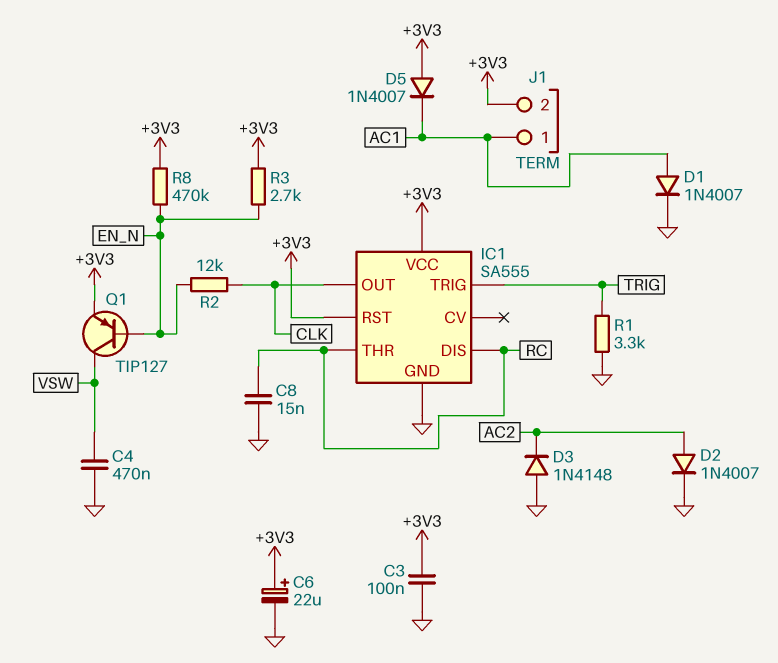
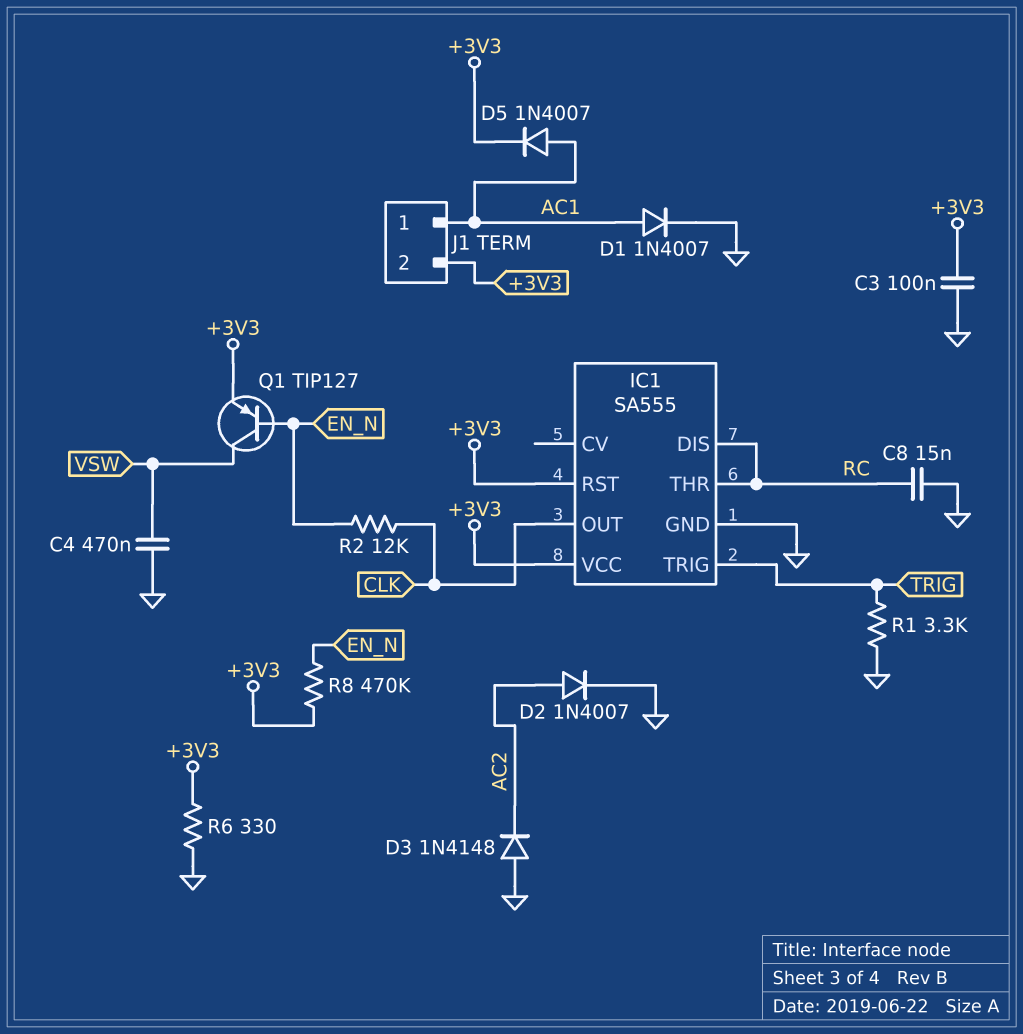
C6: 22uF (plus +3V3, minus GND) -> none
D5: diode 1N4007 (A +3V3, K AC1) -> diode 1N4007 (A AC1, K +3V3)
R3: 2.7k (+3V3, EN_N) -> none
R6: none -> 330 (+3V3, GND)

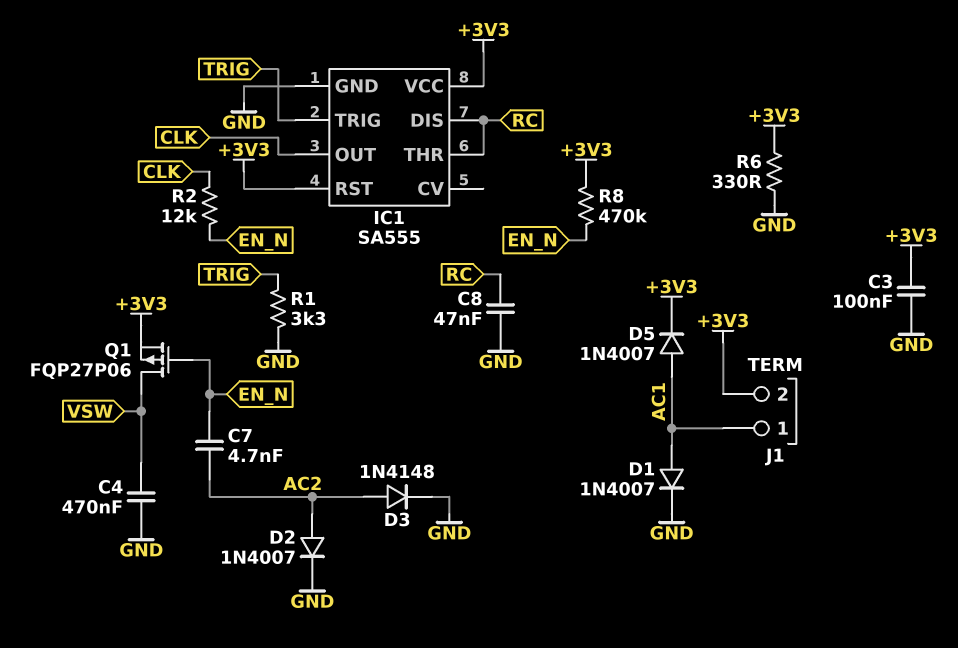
C7: none -> 4.7nF (AC2, EN_N)
C8: 15nF (GND, RC) -> 47nF (GND, RC)
D3: diode 1N4148 (A GND, K AC2) -> diode 1N4148 (A AC2, K GND)
Q1: PNP TIP127 (B EN_N, C VSW, E +3V3) -> PMOS FQP27P06 (G EN_N, D VSW, S +3V3)

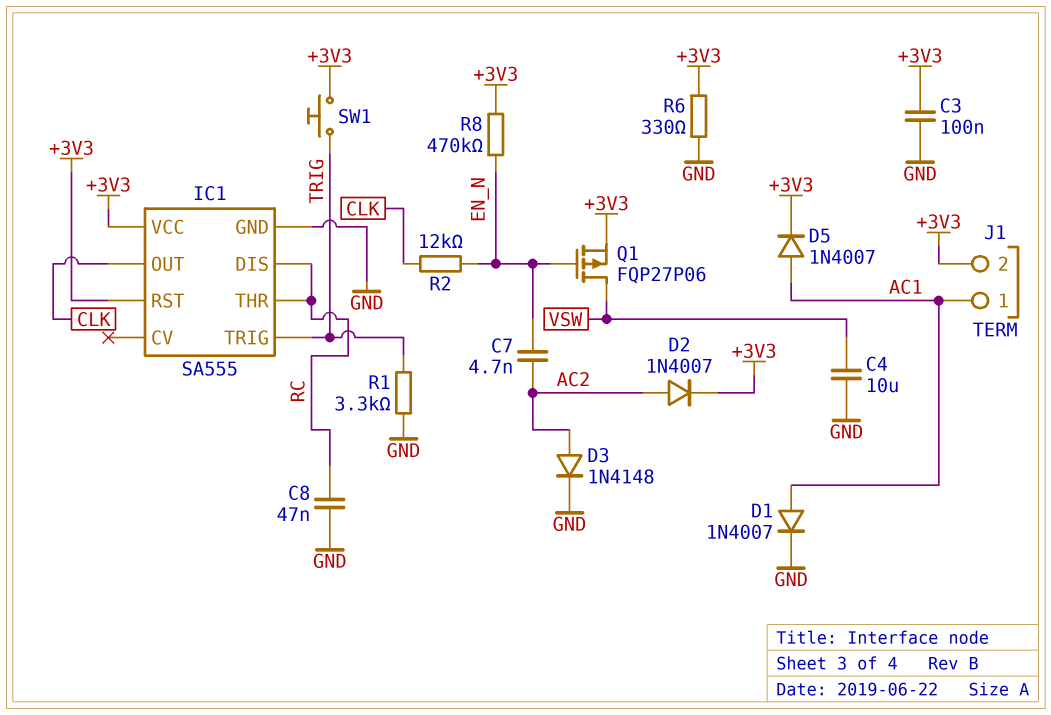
C4: 470nF (GND, VSW) -> 10uF (GND, VSW)
D2: diode 1N4007 (A AC2, K GND) -> diode 1N4007 (A AC2, K +3V3)
SW1: none -> button (+3V3, TRIG)

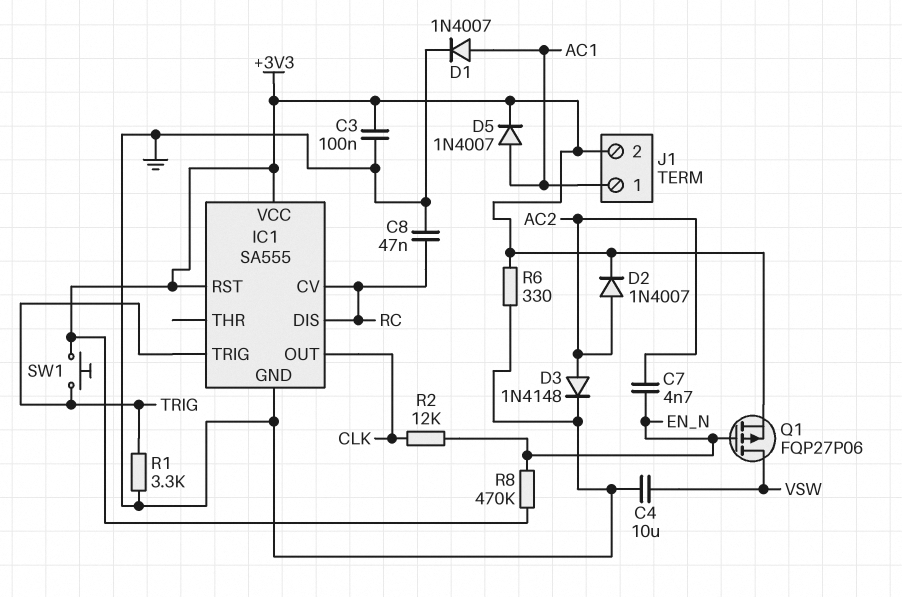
IC1 pin CV: none -> RC
IC1 pin THR: RC -> none

